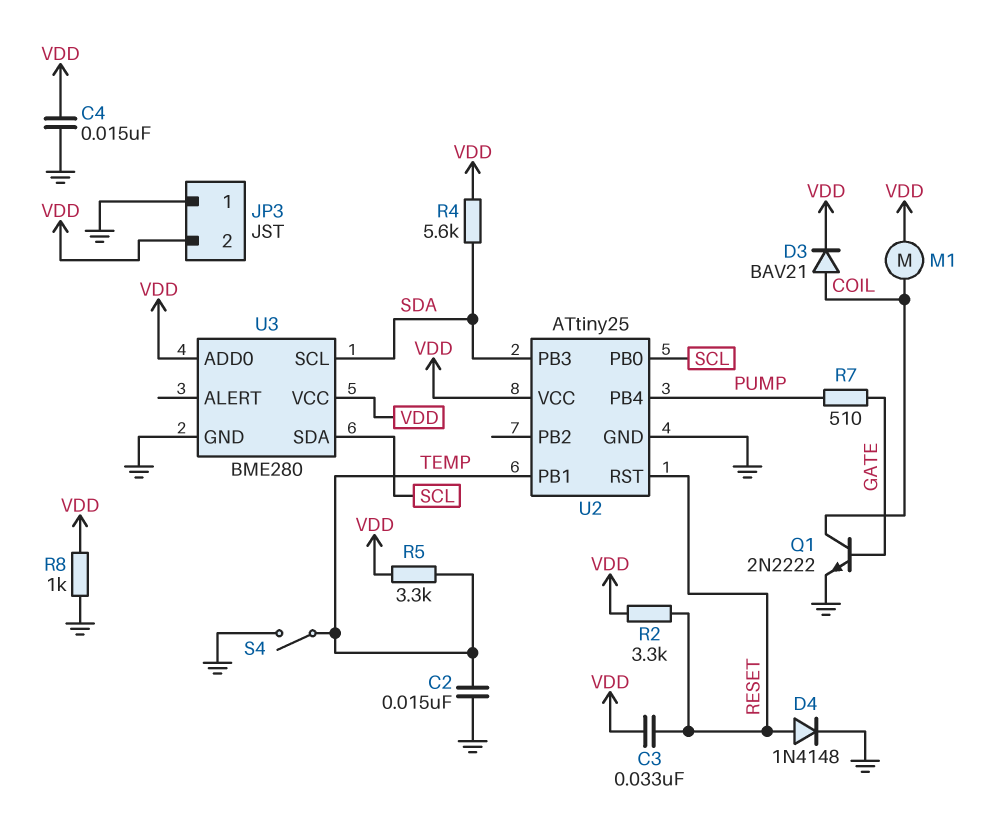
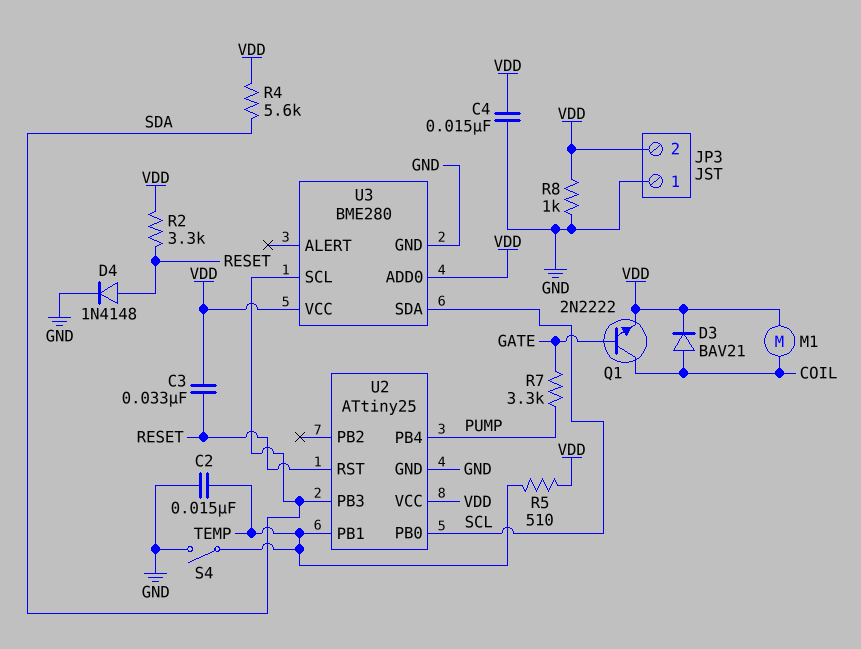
Q1: NPN 2N2222 (B GATE, C COIL, E GND) -> NPN 2N2222 (B GATE, C COIL, E VDD)
R5: 3.3k (TEMP, VDD) -> 510 (TEMP, VDD)
R7: 510 (GATE, PUMP) -> 3.3k (GATE, PUMP)

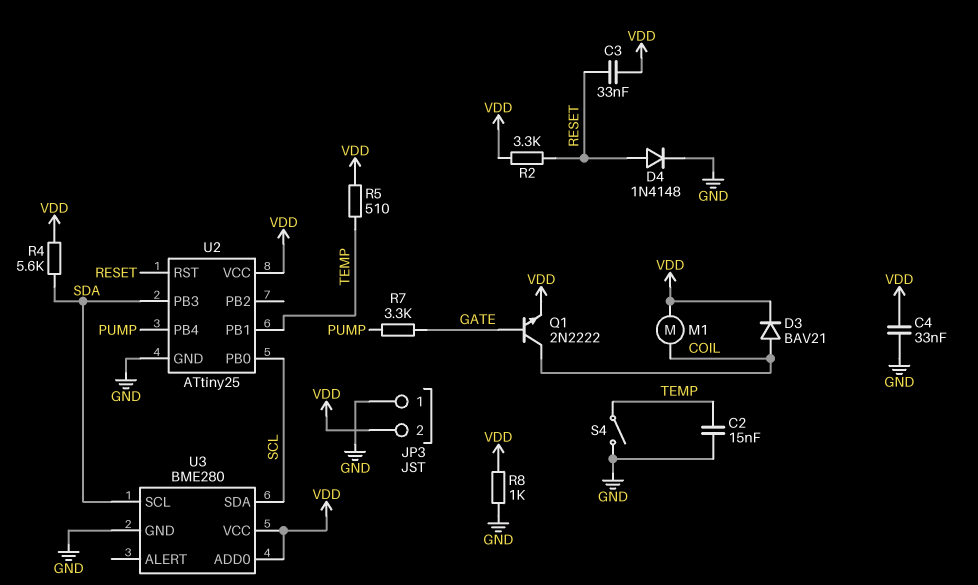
C4: 15nF (GND, VDD) -> 33nF (GND, VDD)

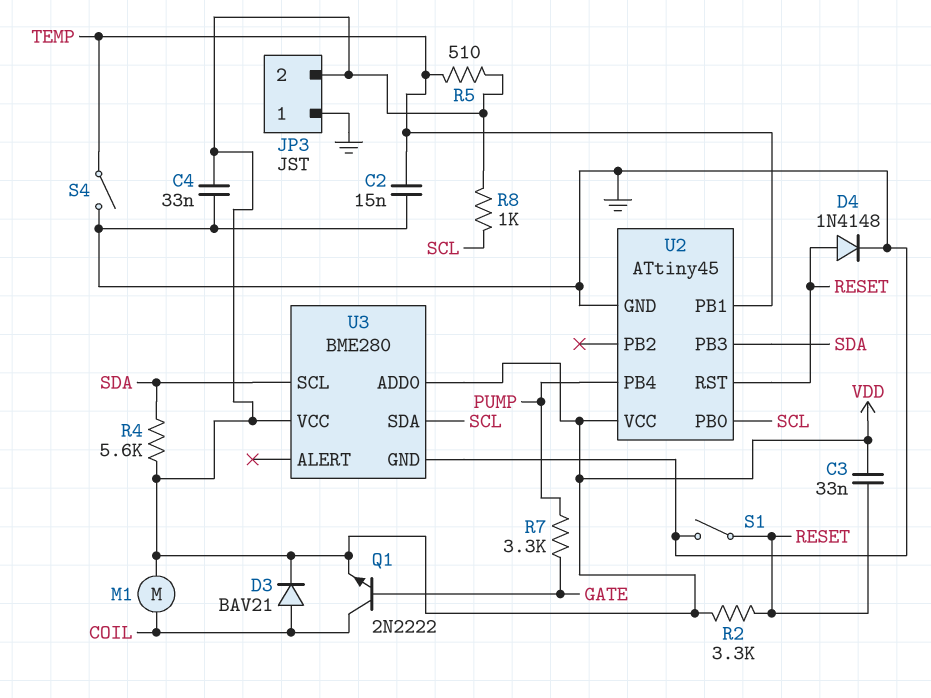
R8: 1k (GND, VDD) -> 1k (SCL, VDD)
S1: none -> switch (GND, RESET)
U2: ATtiny25 -> ATtiny45

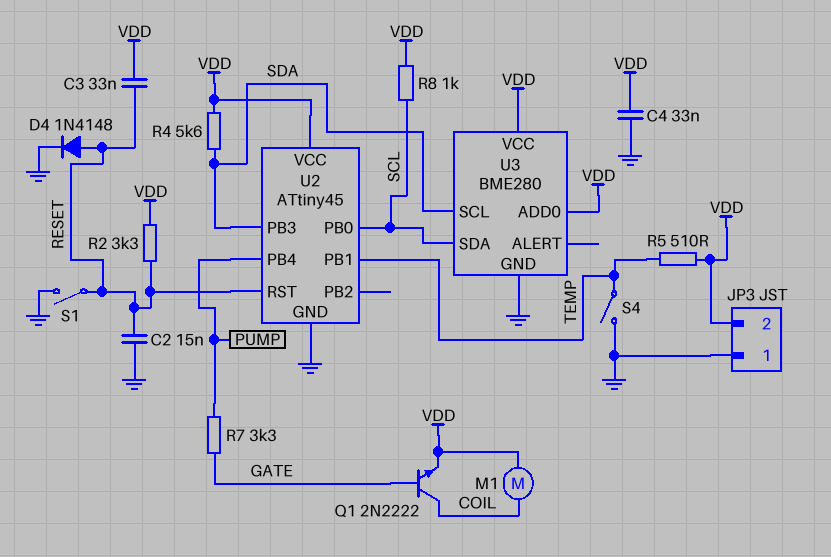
C2: 15nF (GND, TEMP) -> 15nF (GND, RESET)
D3: diode BAV21 (A COIL, K VDD) -> none

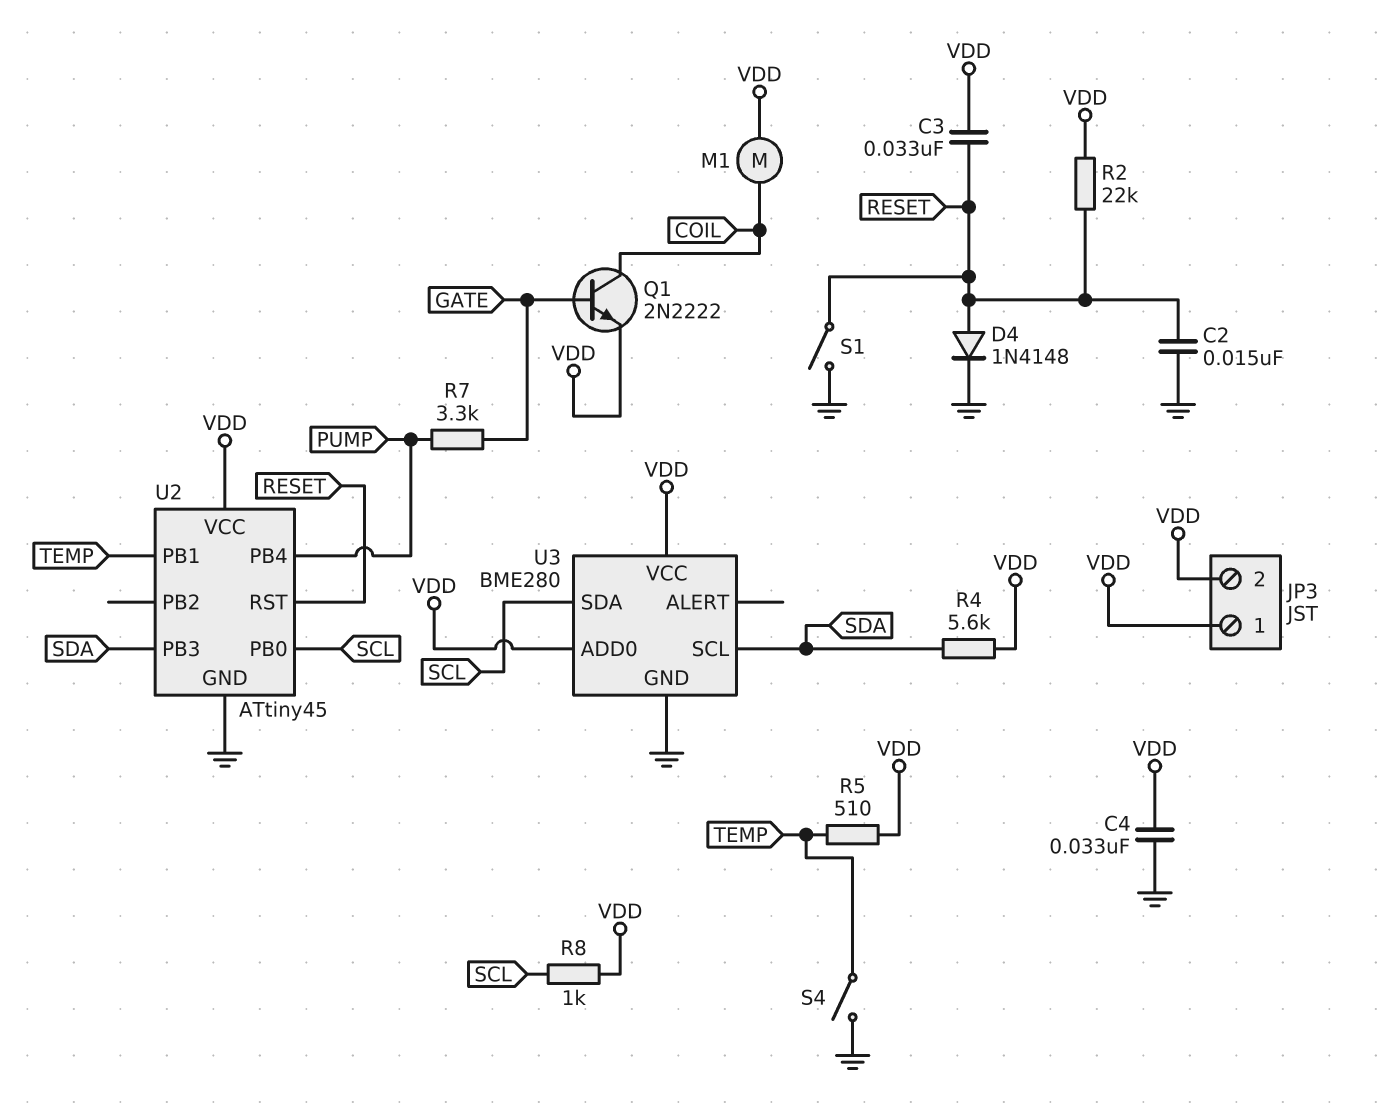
JP3 pin 1: GND -> VDD
R2: 3.3k (RESET, VDD) -> 22k (RESET, VDD)

